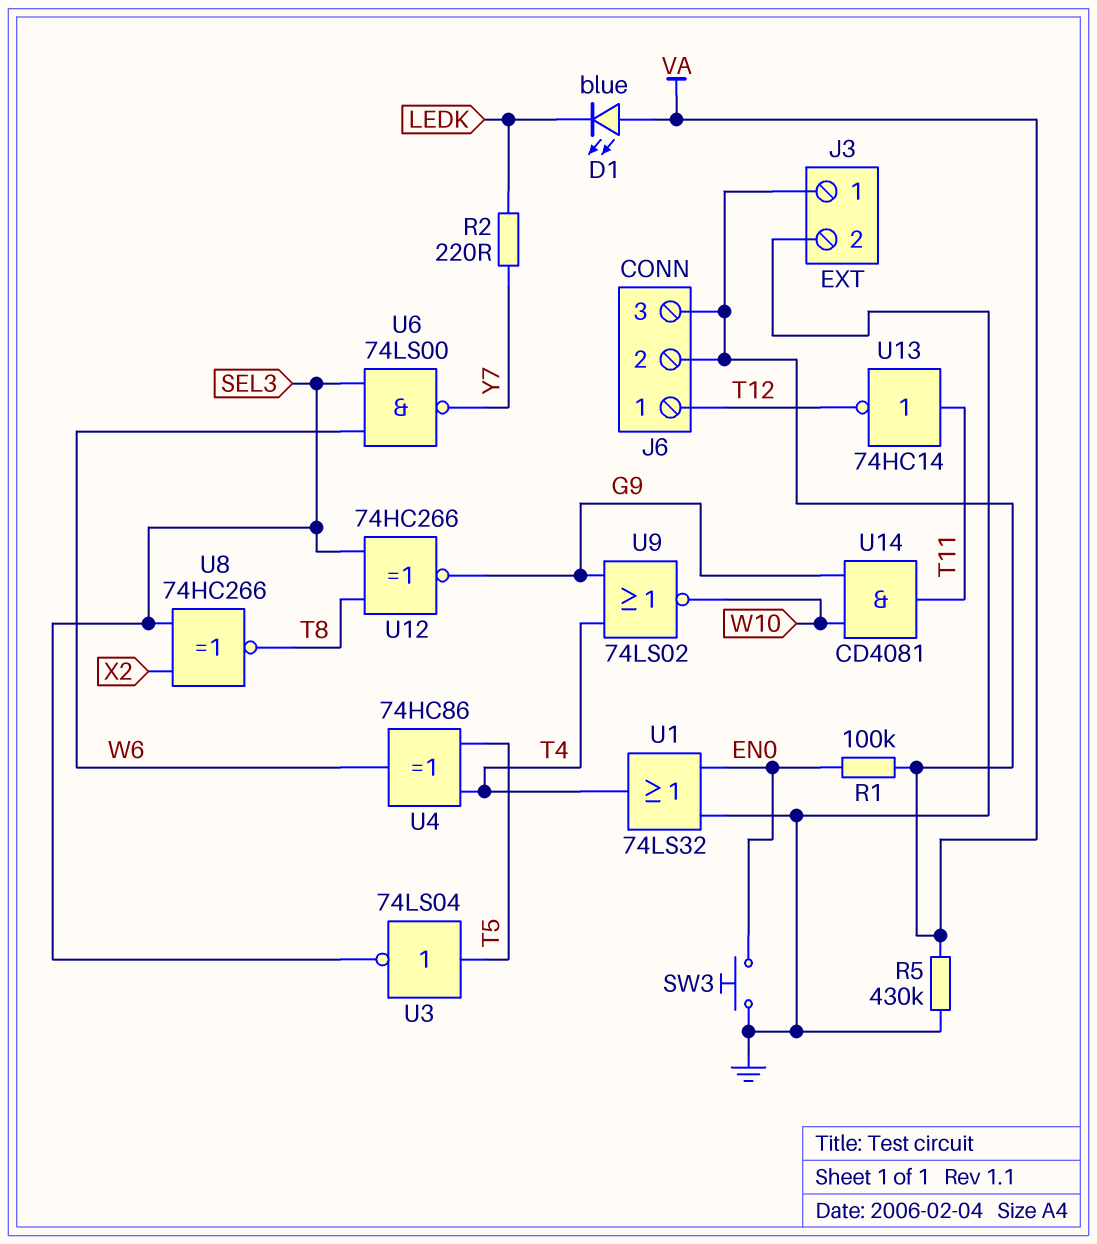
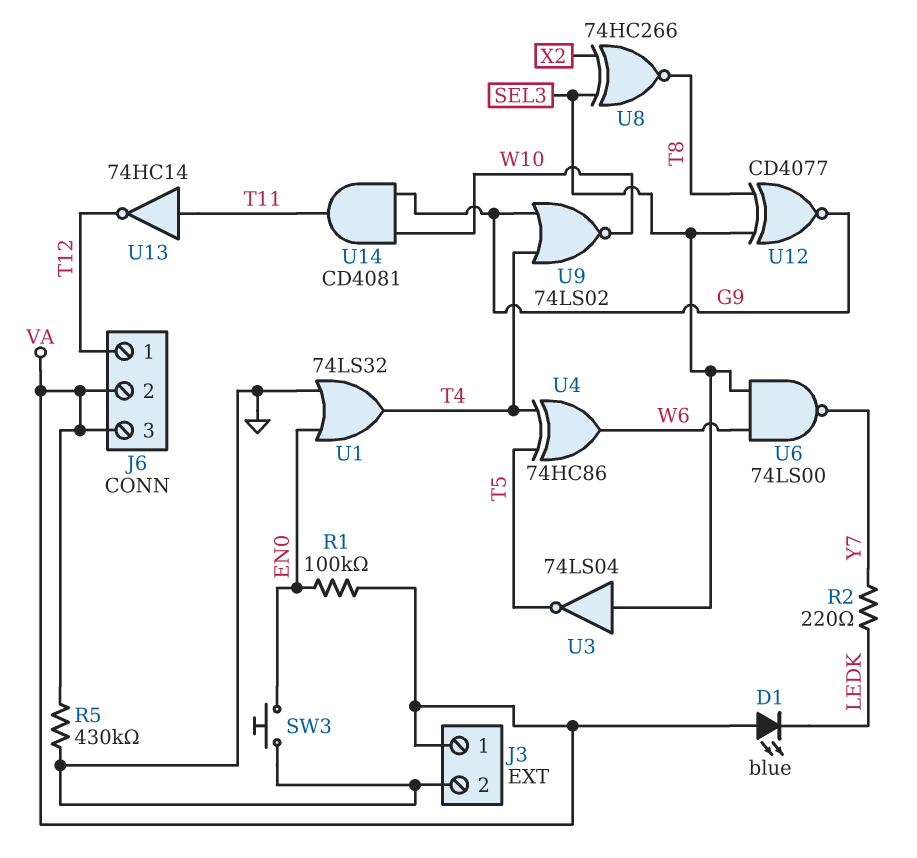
U3: NOT 74LS04 (in T5, out SEL3) -> NOT 74LS04 (in SEL3, out T5)
U12: XNOR 74HC266 (in SEL3, in T8, out G9) -> XNOR CD4077 (in SEL3, in T8, out G9)

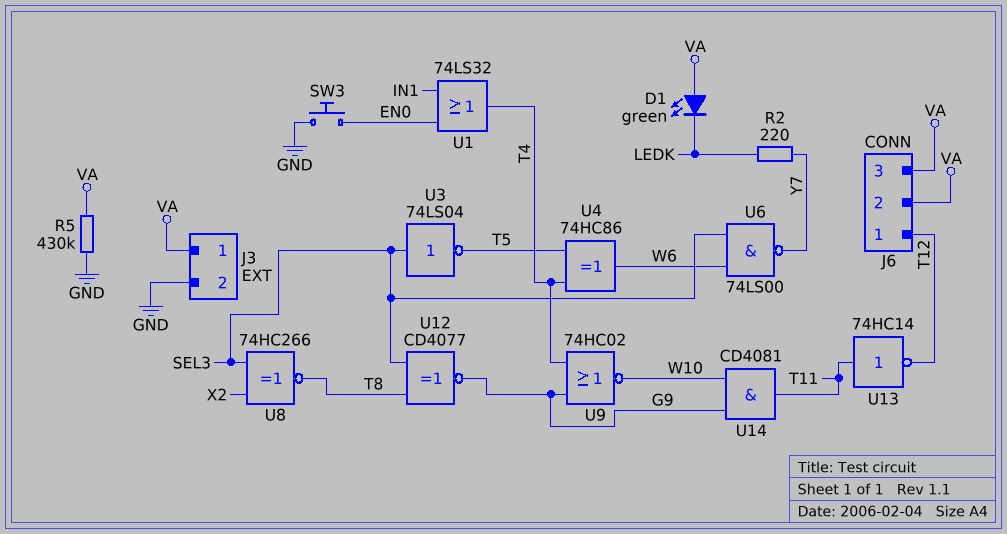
D1: LED blue (A VA, K LEDK) -> LED green (A VA, K LEDK)
R1: 100k (EN0, VA) -> none
U1: OR 74LS32 (in EN0, in GND, out T4) -> OR 74LS32 (in EN0, in IN1, out T4)
U9: NOR 74LS02 (in G9, in T4, out W10) -> NOR 74HC02 (in G9, in T4, out W10)

